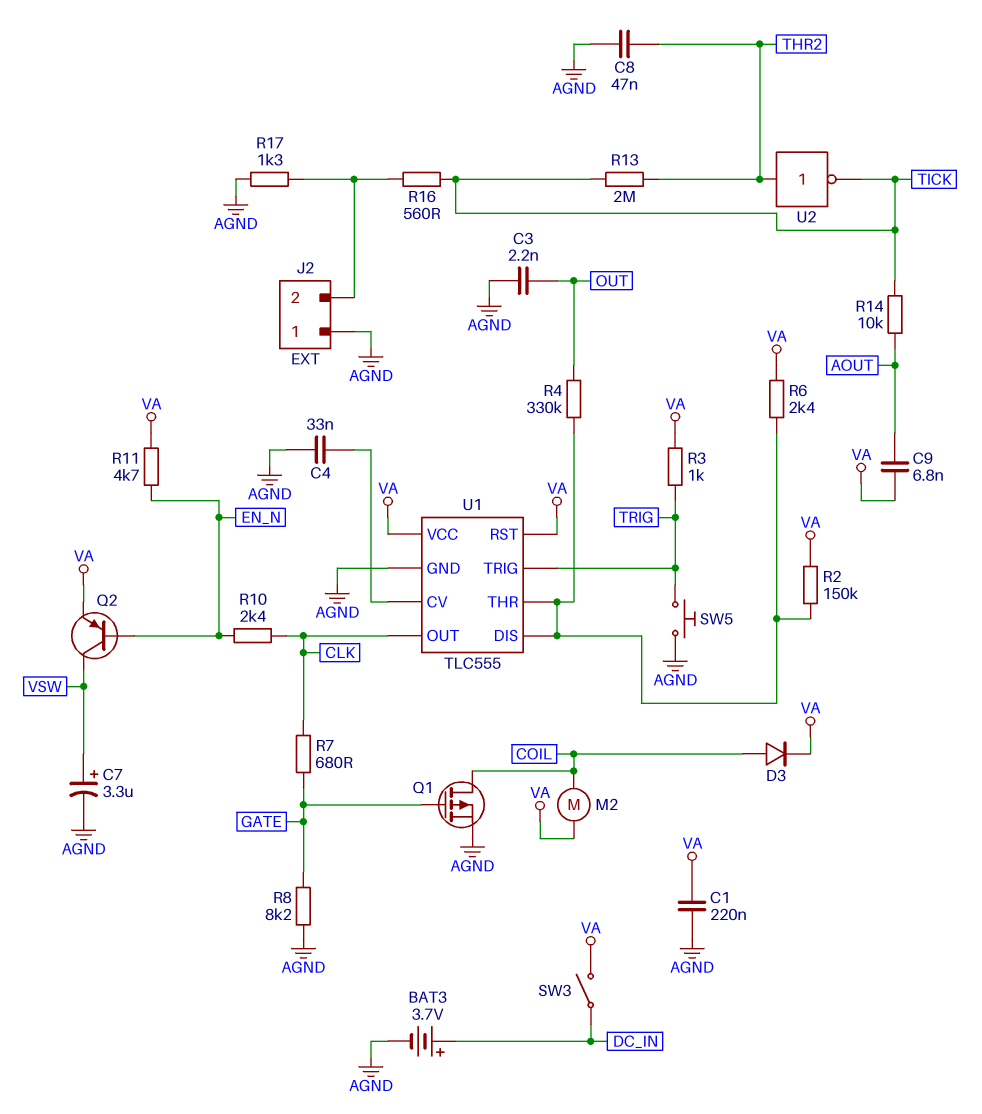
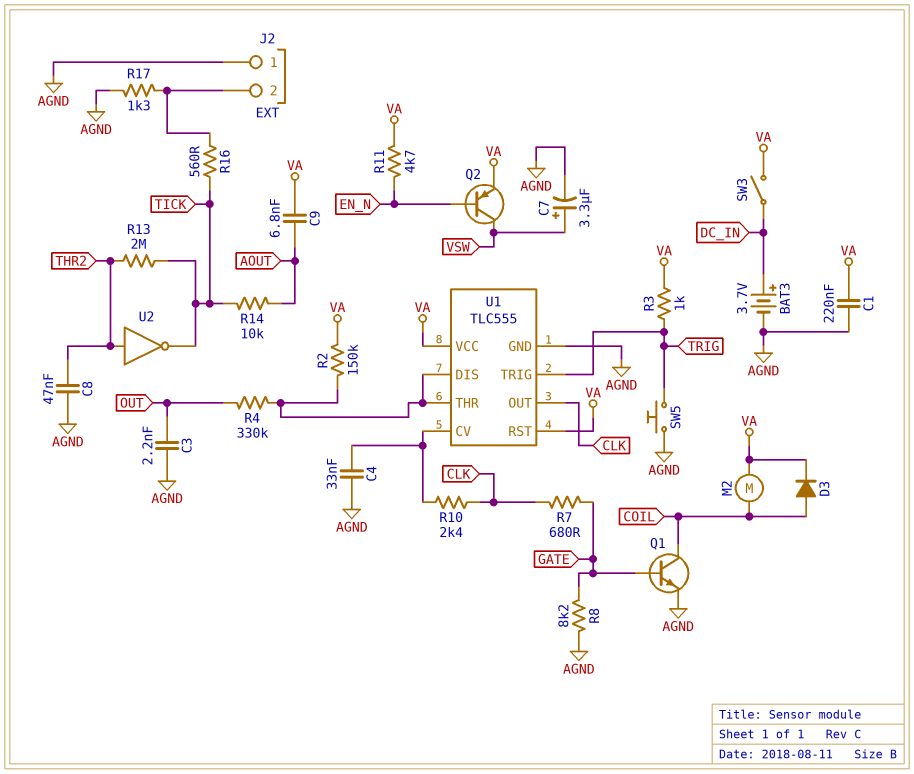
Q1: PMOS (G GATE, D COIL, S AGND) -> NPN (B GATE, C COIL, E AGND)
R6: 2.4k (U1/DIS, VA) -> none
R10: 2.4k (CLK, EN_N) -> 2.4k (CLK, U1/CV)

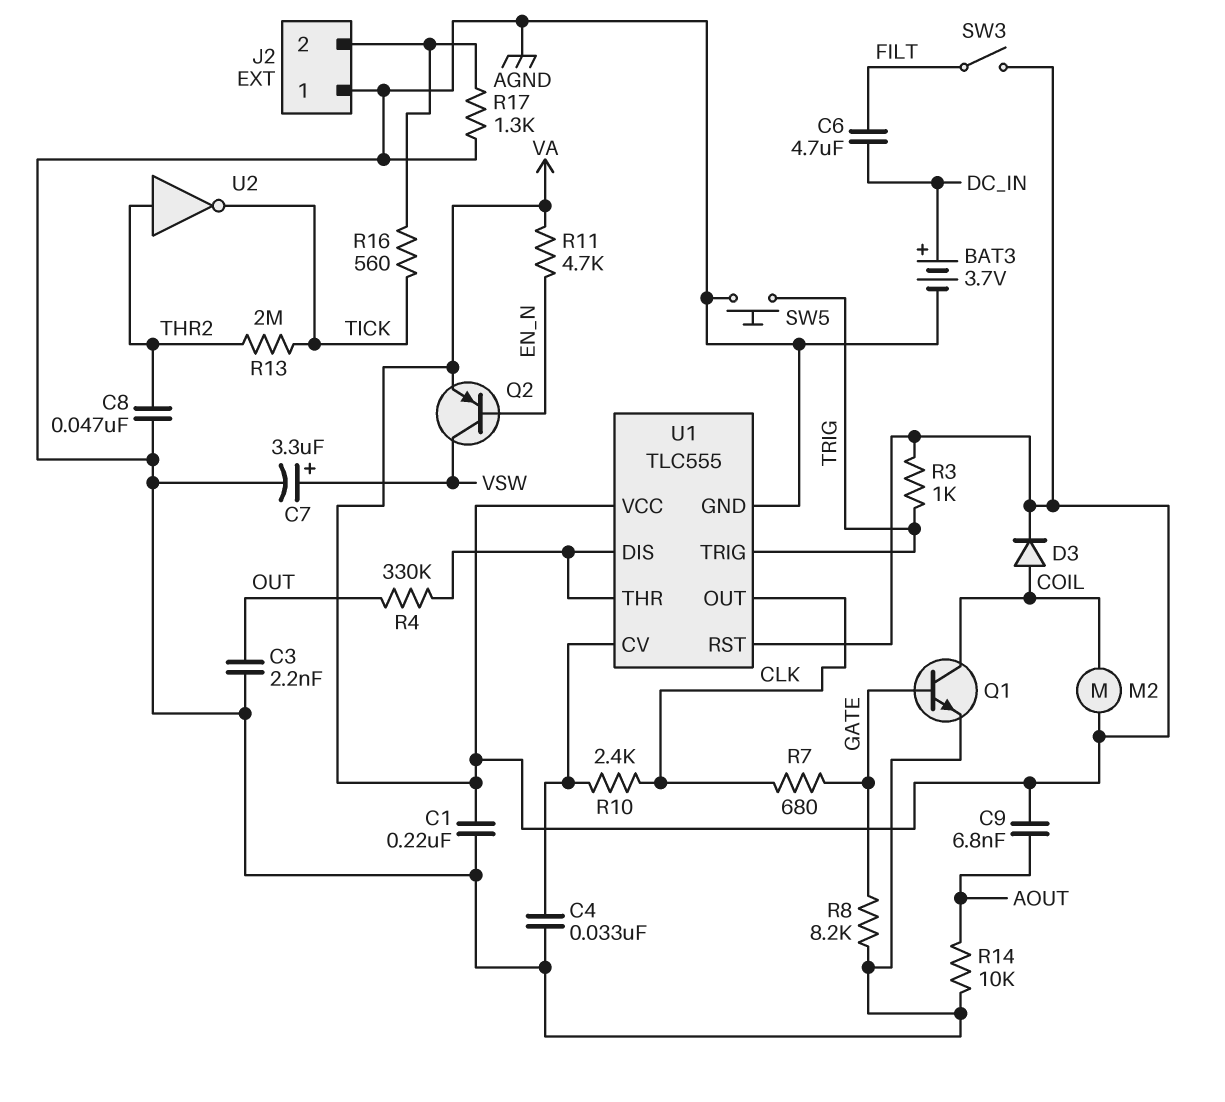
C6: none -> 4.7uF (DC_IN, FILT)
R2: 150k (U1/DIS, VA) -> none
R14: 10k (AOUT, TICK) -> 10k (AGND, AOUT)
SW3: switch (DC_IN, VA) -> switch (FILT, VA)

